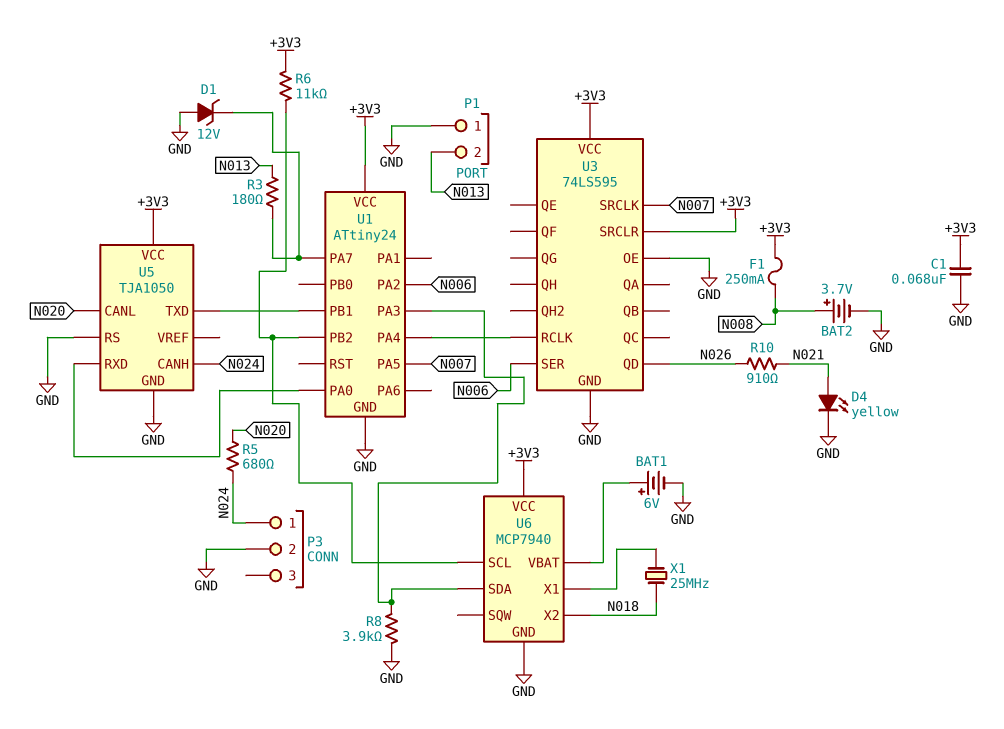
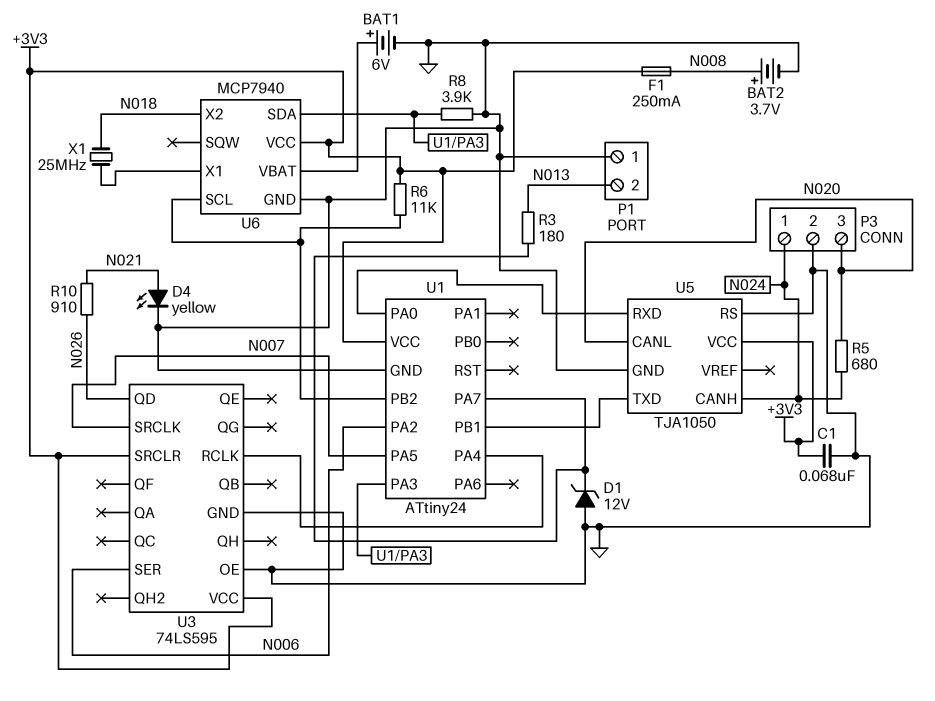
P3 pin 3: none -> N020

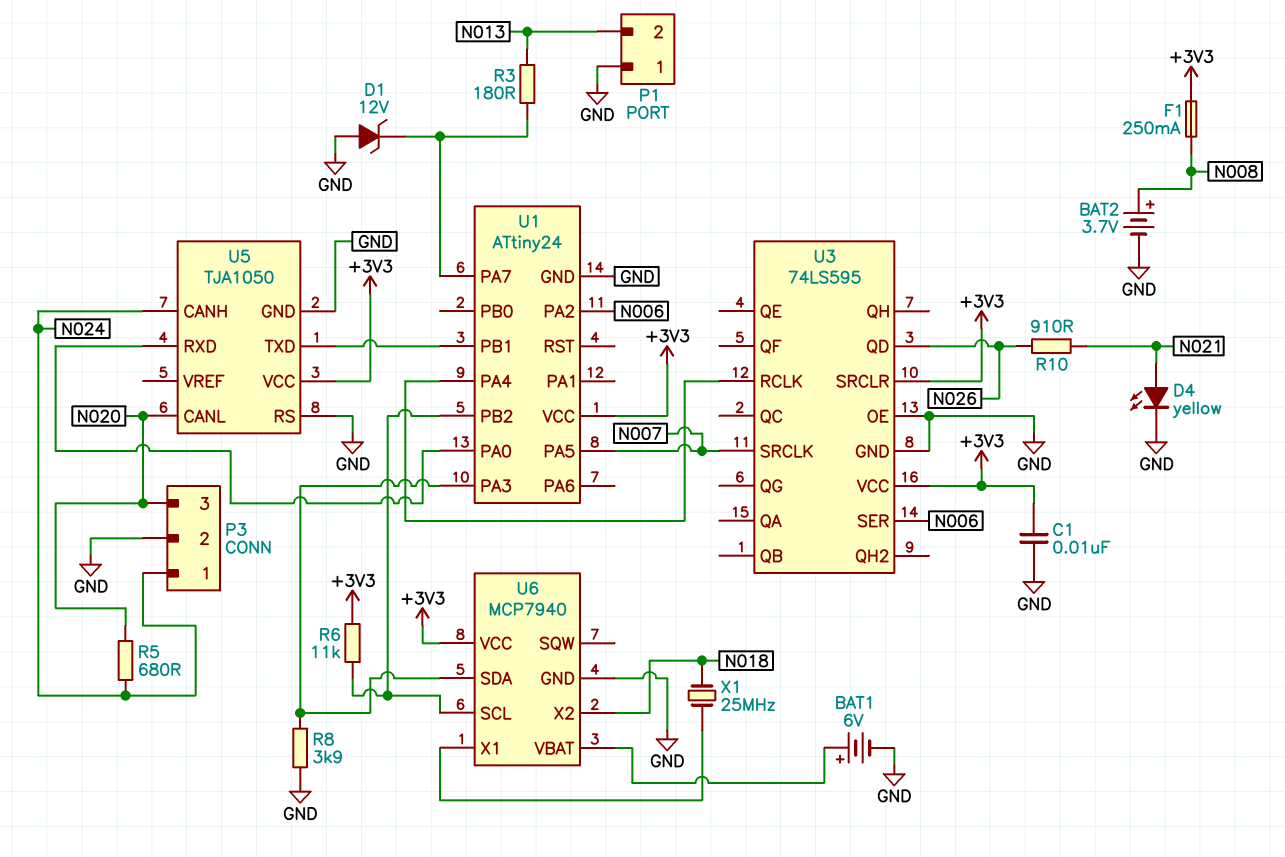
C1: 68nF (+3V3, GND) -> 10nF (+3V3, GND)

